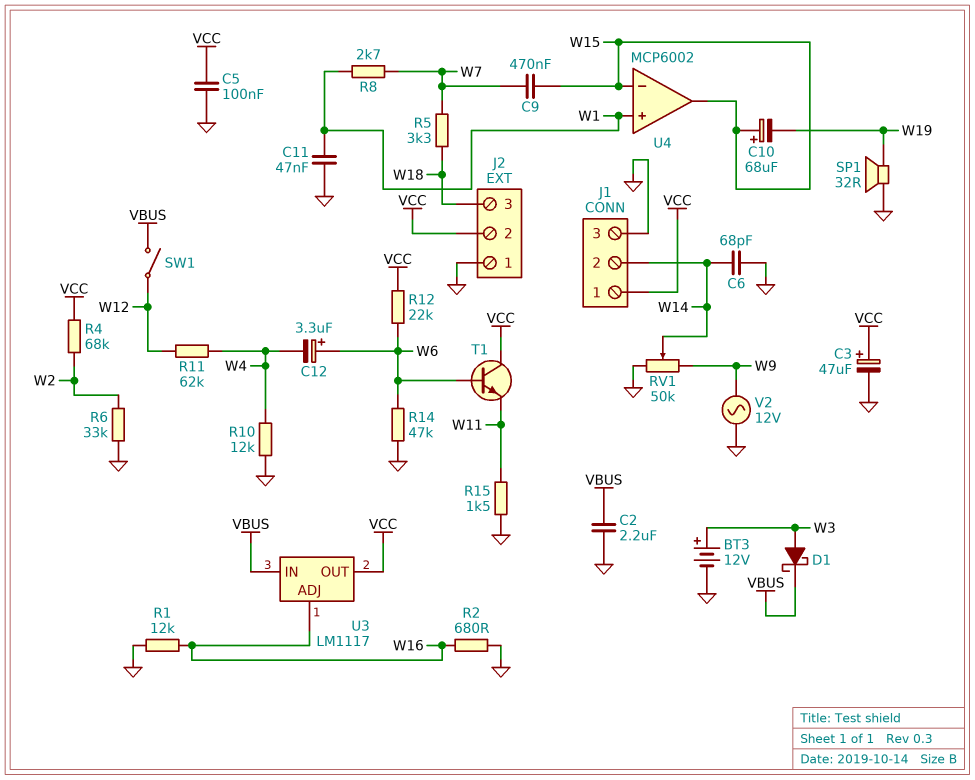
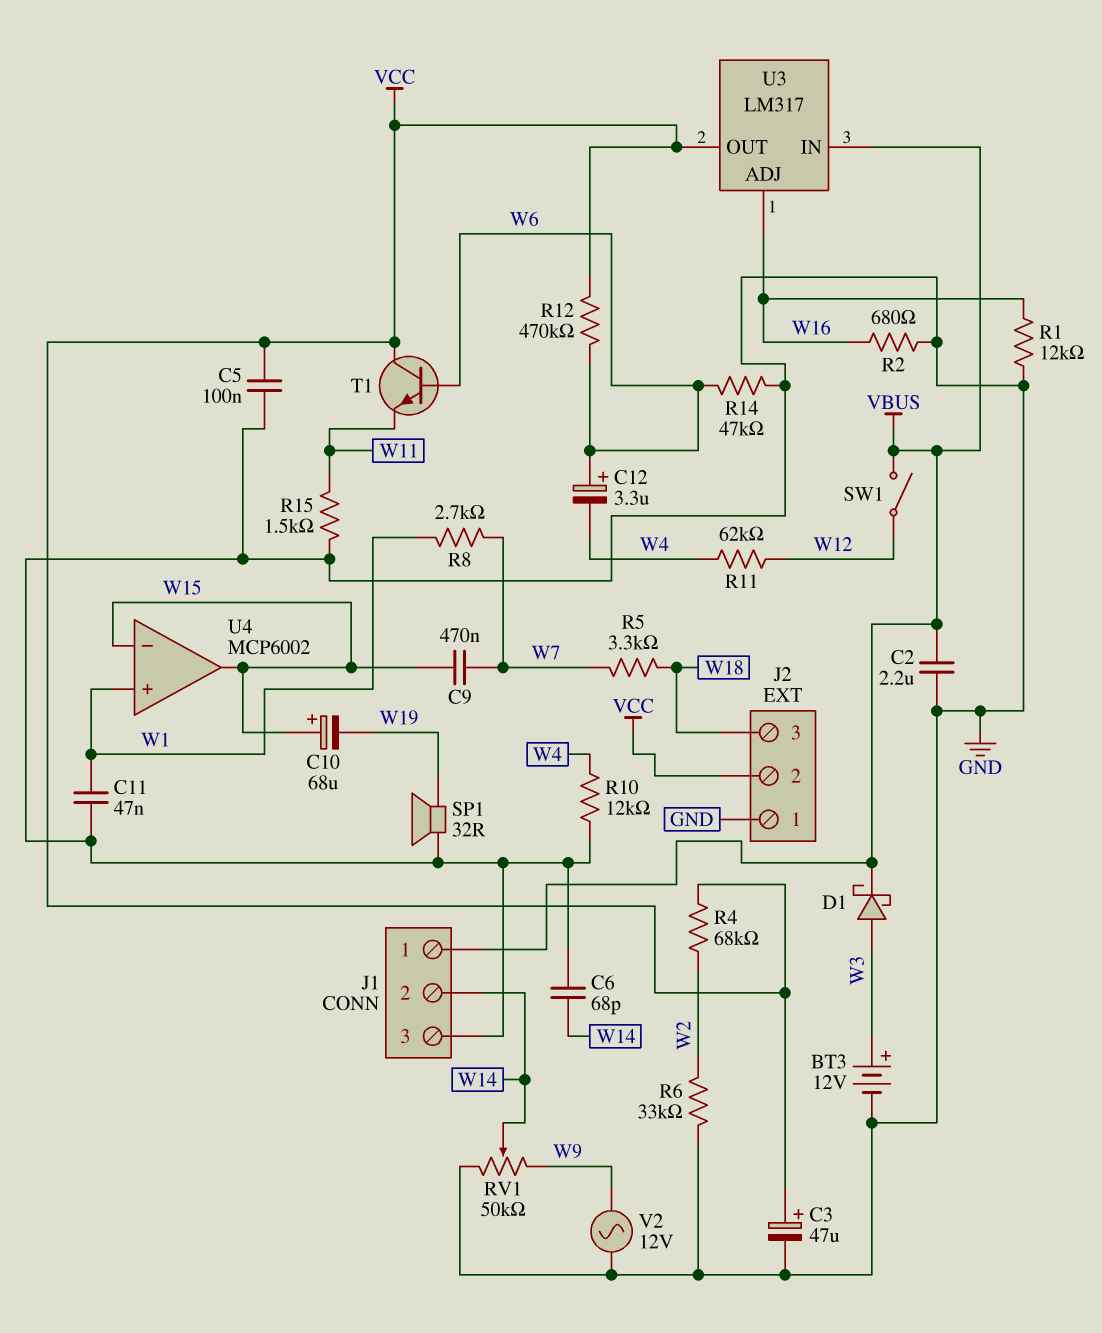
J1 pin 1: VCC -> VBUS
R12: 22k (VCC, W6) -> 470k (VCC, W6)
U3: LM1117 -> LM317

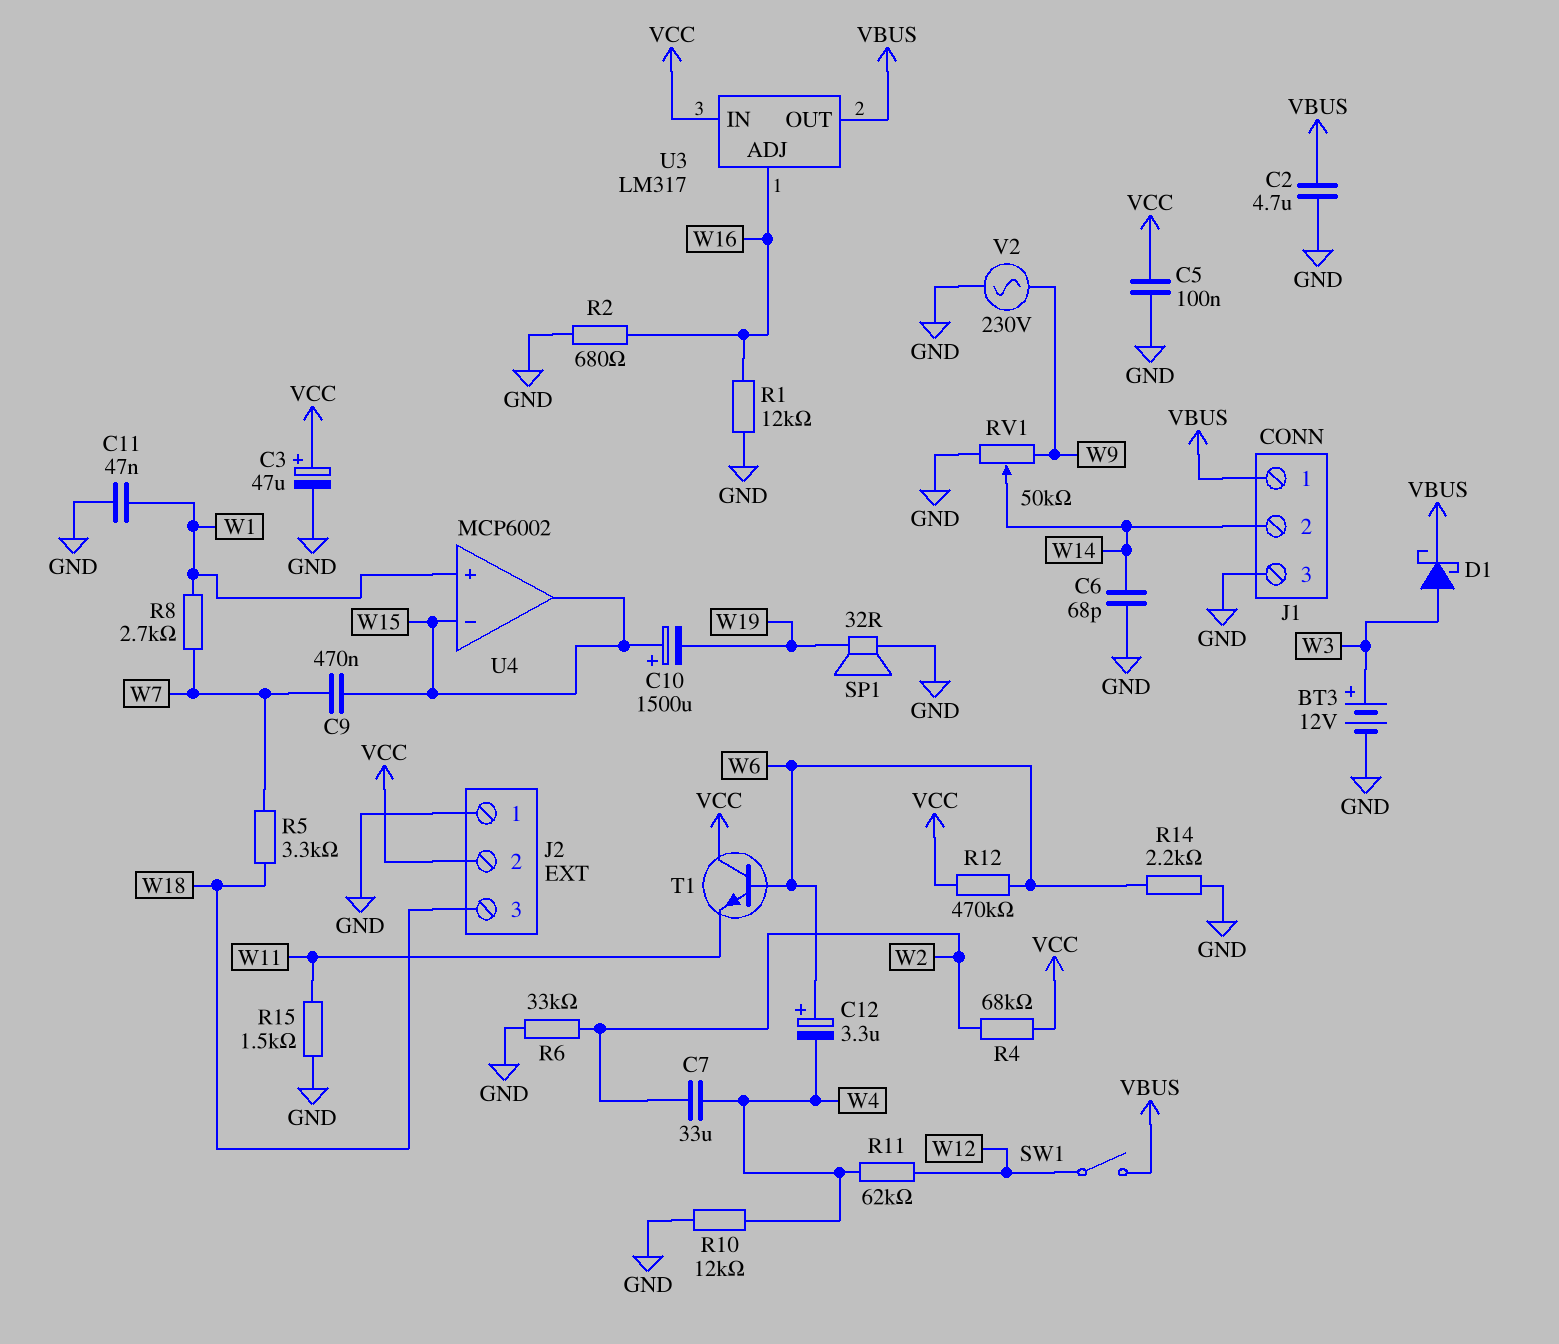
C2: 2.2uF (GND, VBUS) -> 4.7uF (GND, VBUS)
C7: none -> 33uF (W2, W4)
C10: 68uF (plus W15, minus W19) -> 1500uF (plus W15, minus W19)
R14: 47k (GND, W6) -> 2.2k (GND, W6)
U3 pin IN: VBUS -> VCC
U3 pin OUT: VCC -> VBUS
V2: AC 12V (GND, W9) -> AC 230V (GND, W9)

